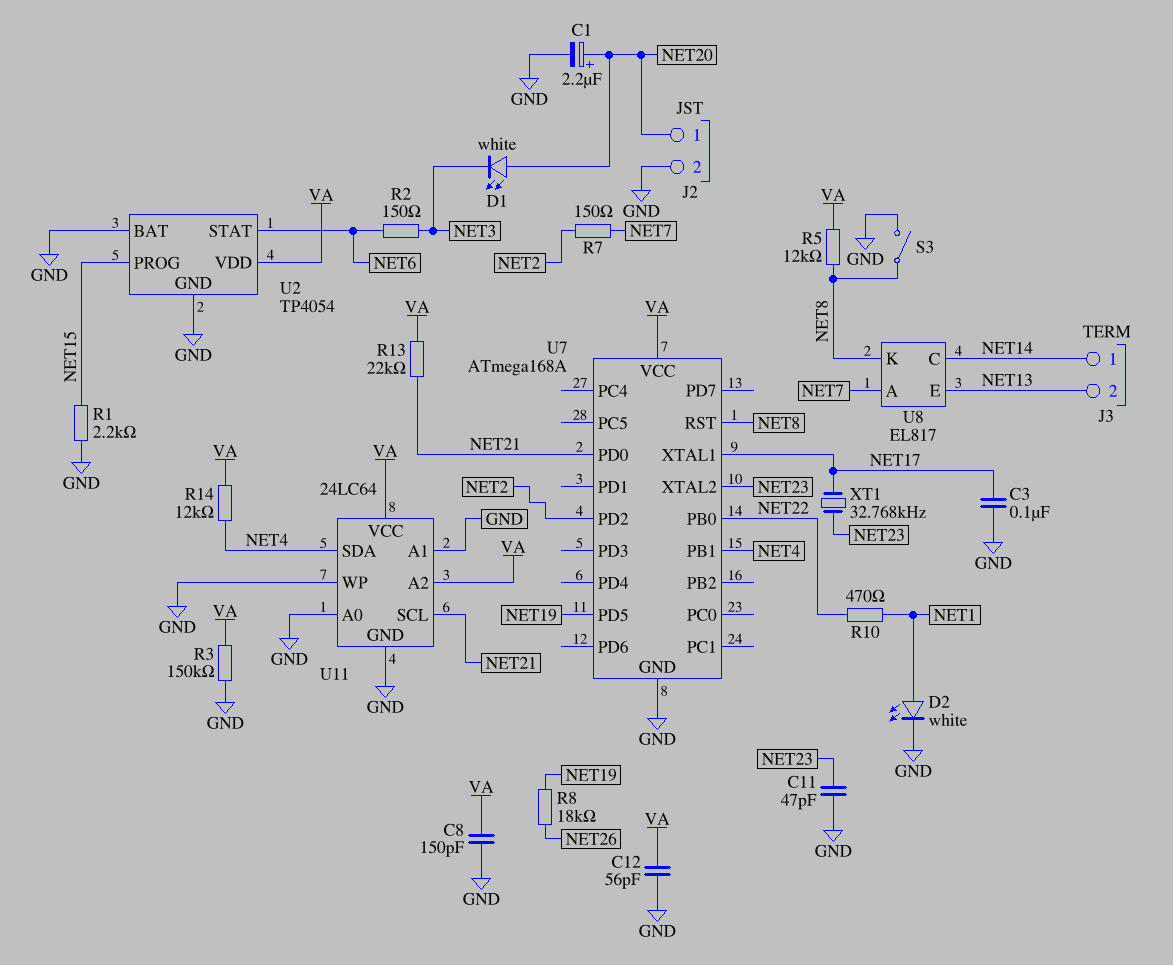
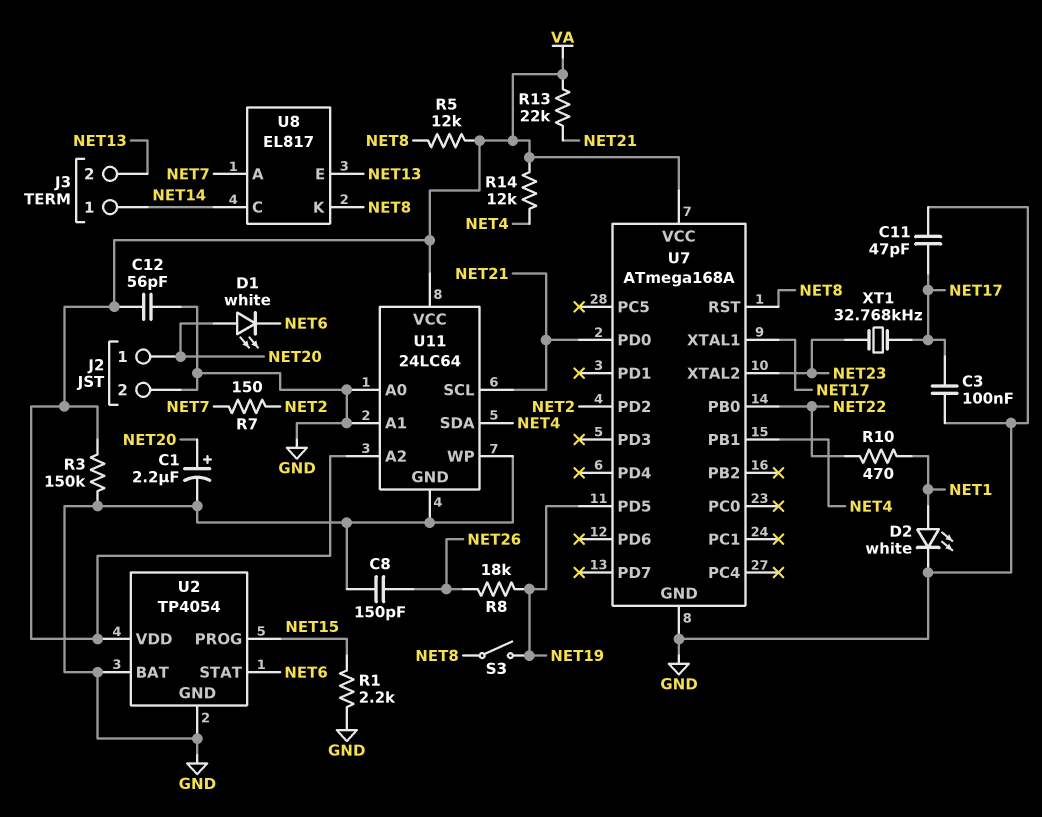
C8: 150pF (GND, VA) -> 150pF (GND, NET26)
C11: 47pF (GND, NET23) -> 47pF (GND, NET17)
D1: LED white (A NET20, K NET3) -> LED white (A NET20, K NET6)
R2: 150 (NET3, NET6) -> none
S3: switch (GND, NET8) -> switch (NET8, NET19)

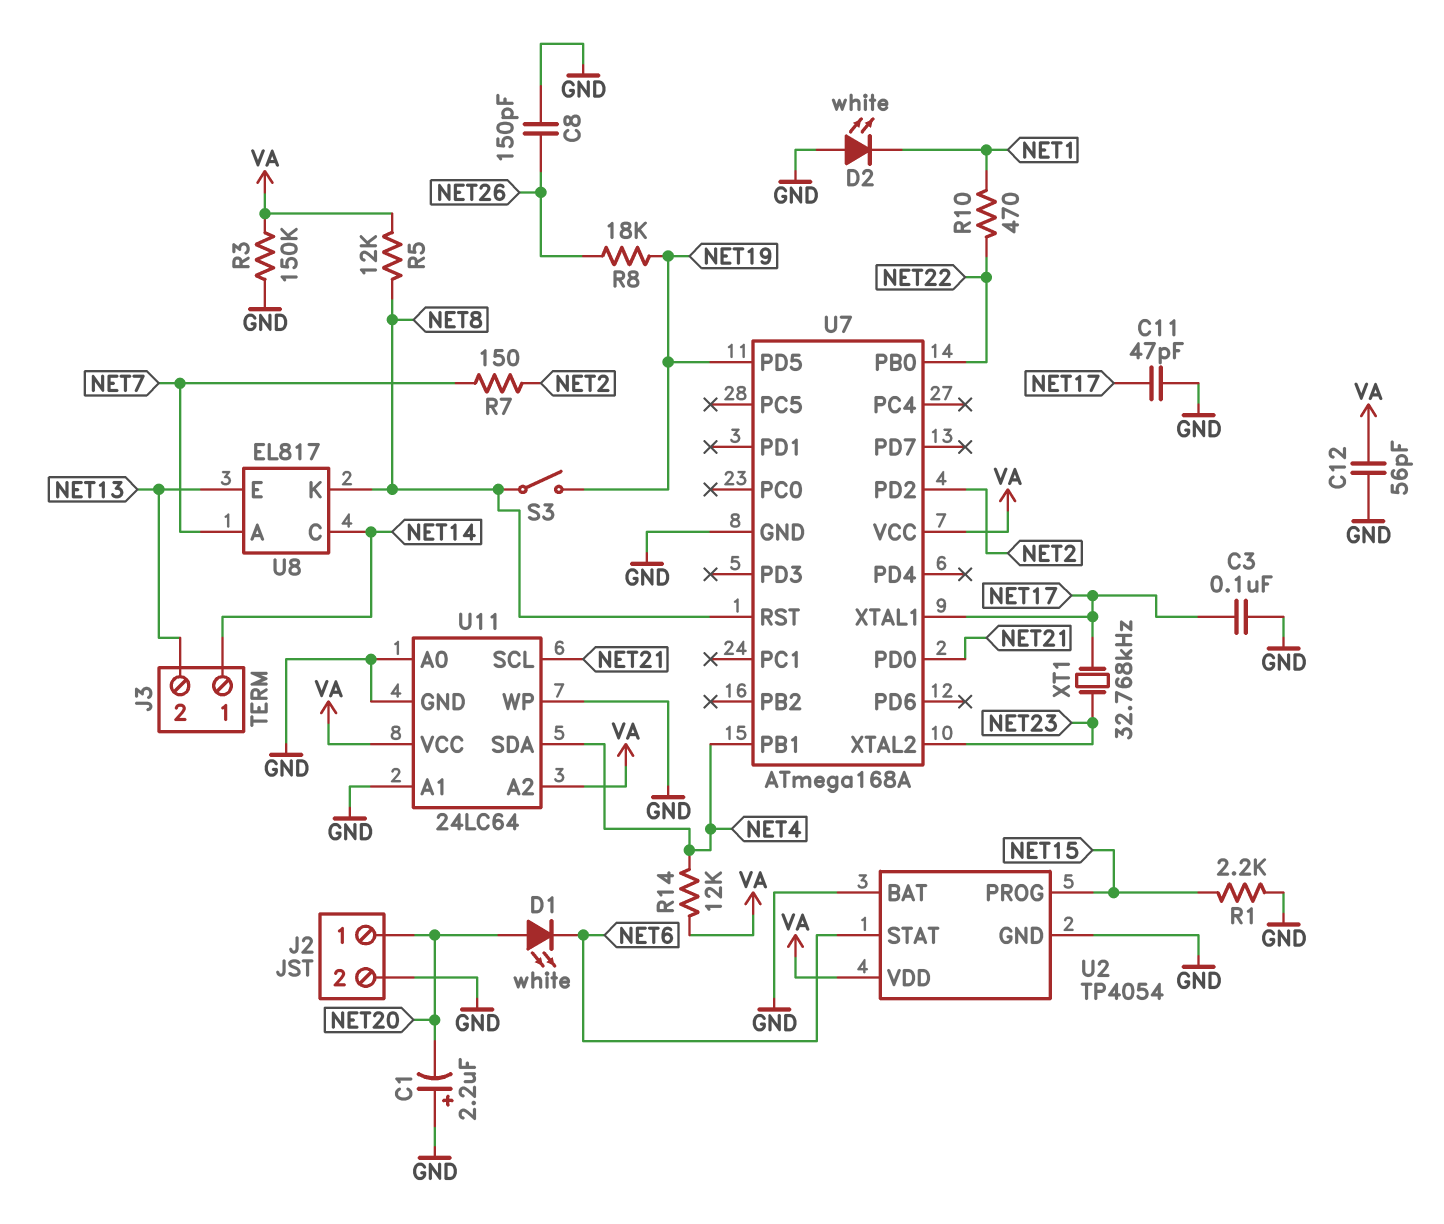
C1: 2.2uF (plus NET20, minus GND) -> 2.2uF (plus GND, minus NET20)
D2: LED white (A NET1, K GND) -> LED white (A GND, K NET1)
R13: 22k (NET21, VA) -> none

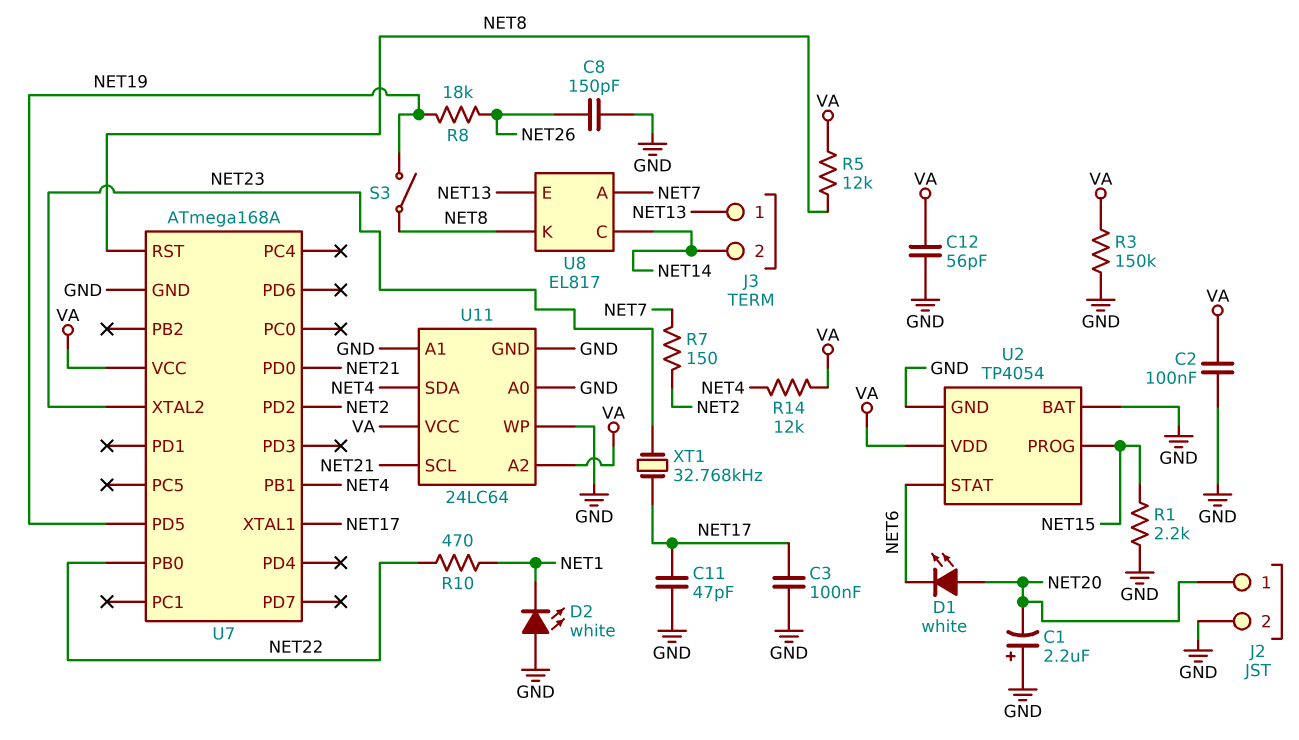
C2: none -> 100nF (GND, VA)
J3 pin 1: NET14 -> NET13
J3 pin 2: NET13 -> NET14

